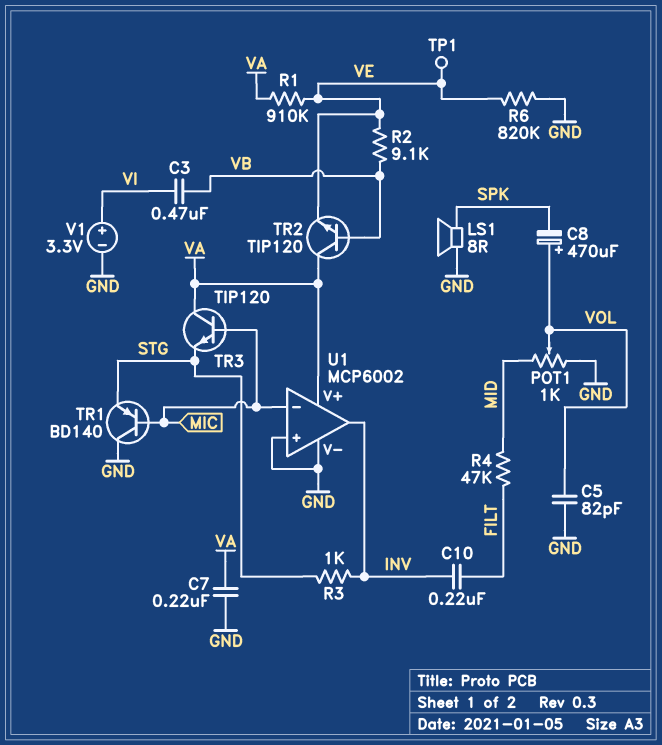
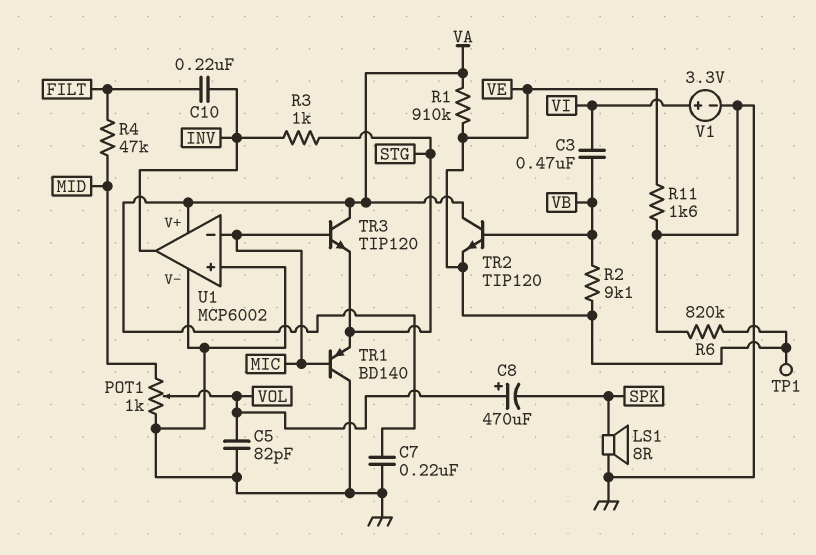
R11: none -> 1.6k (GND, VE)

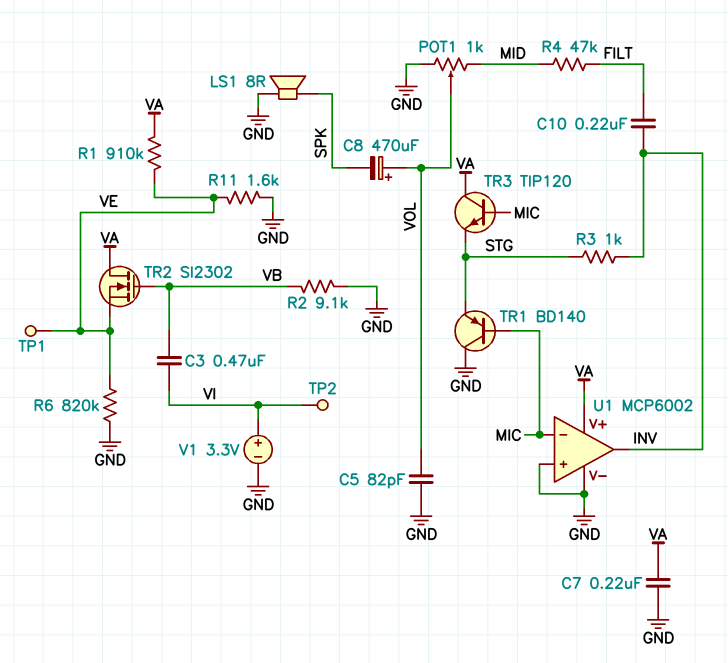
R2: 9.1k (VB, VE) -> 9.1k (GND, VB)
TP2: none -> test point (VI)
TR2: NPN TIP120 (B VB, C VA, E VE) -> NMOS SI2302 (G VB, D VA, S VE)

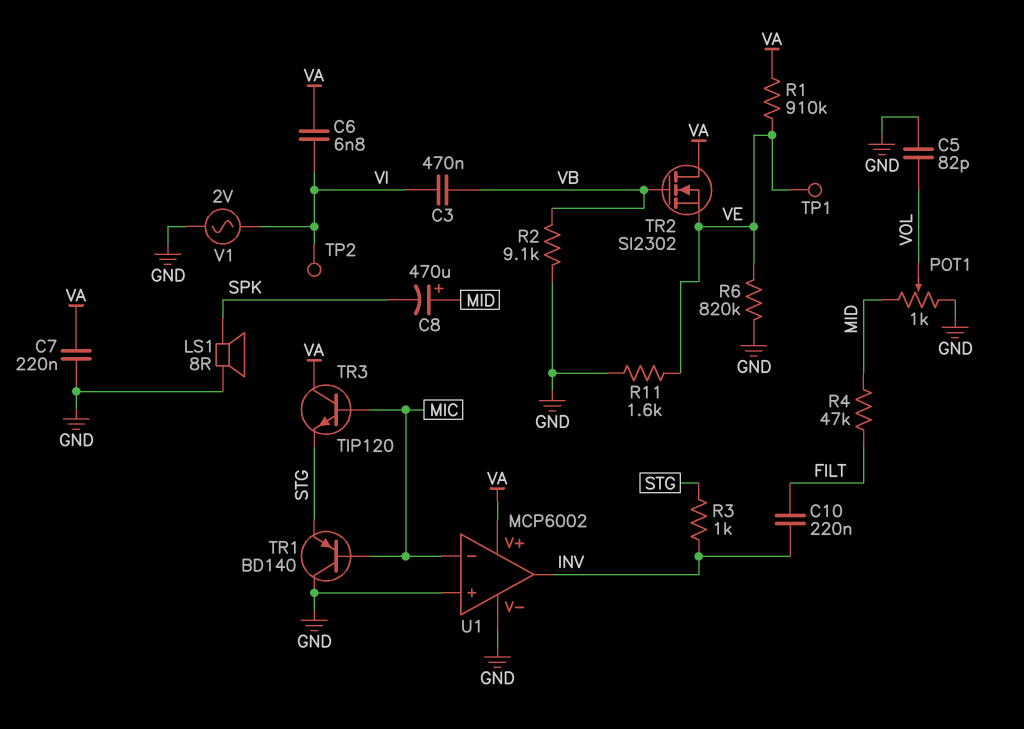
C6: none -> 6.8nF (VA, VI)
C8: 470uF (plus VOL, minus SPK) -> 470uF (plus MID, minus SPK)
V1: 3.3V (plus VI, minus GND) -> AC 2V (GND, VI)

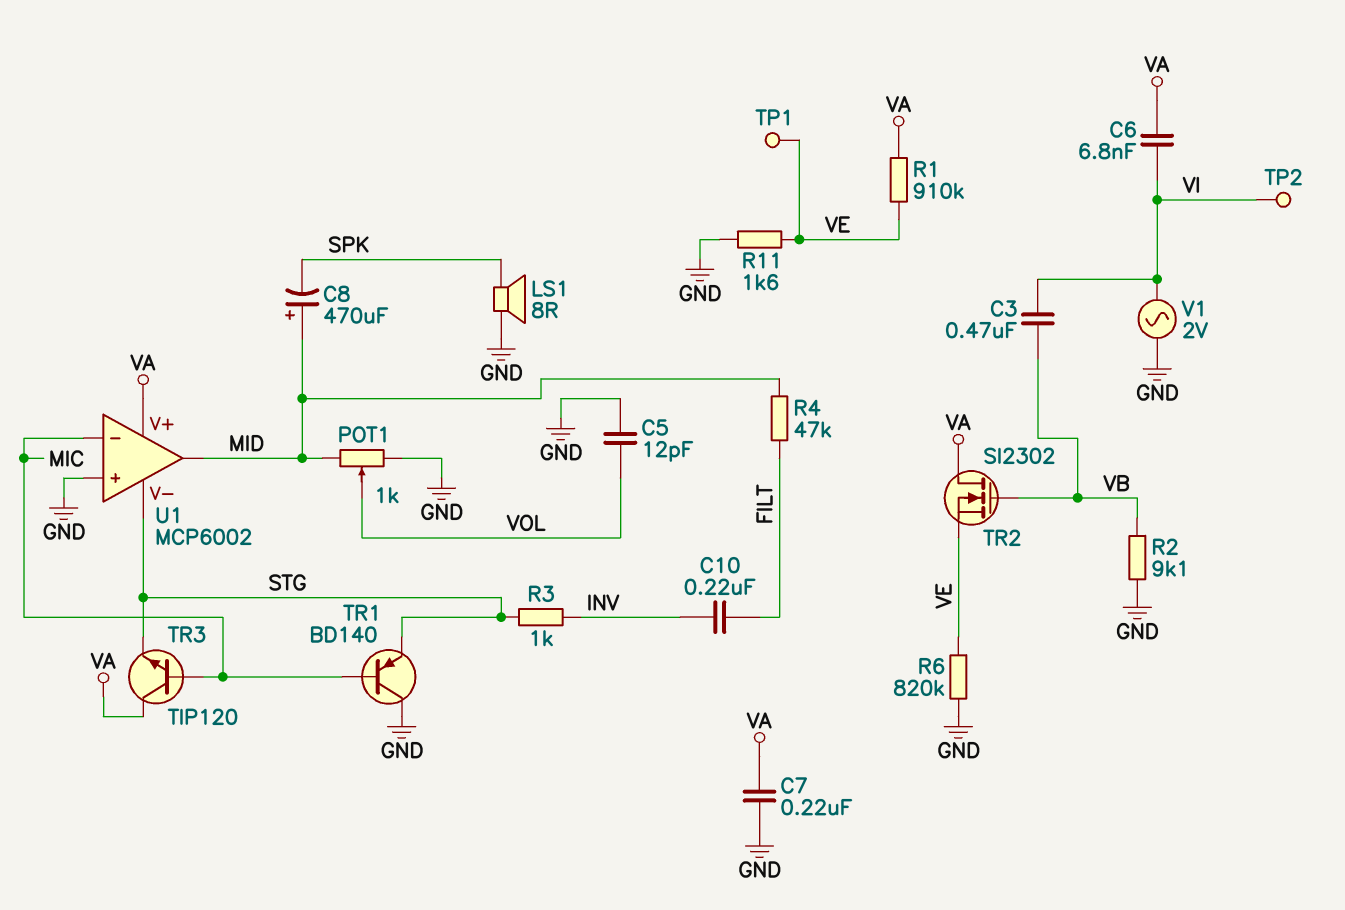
C5: 82pF (GND, VOL) -> 12pF (GND, VOL)
U1 pin V-: GND -> STG
U1 pin out: INV -> MID

